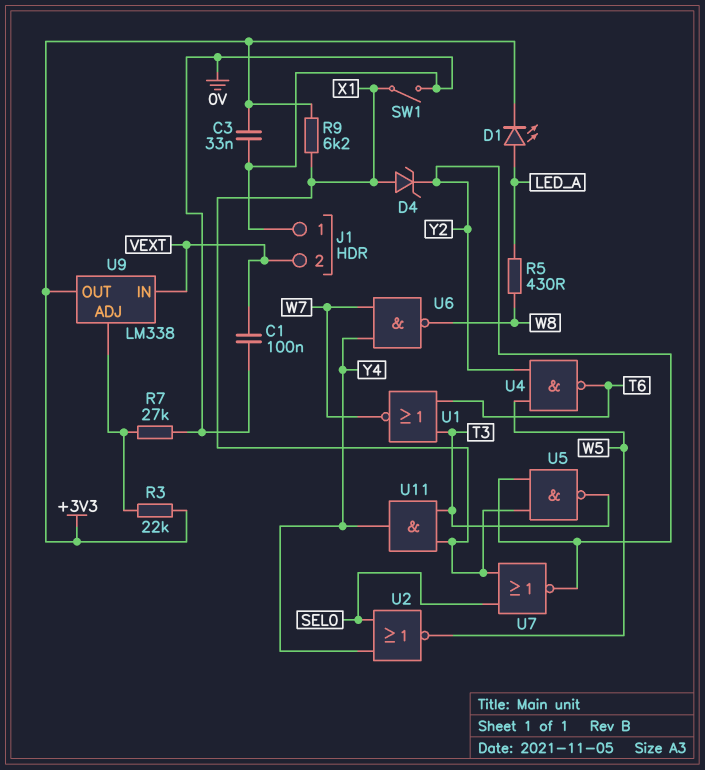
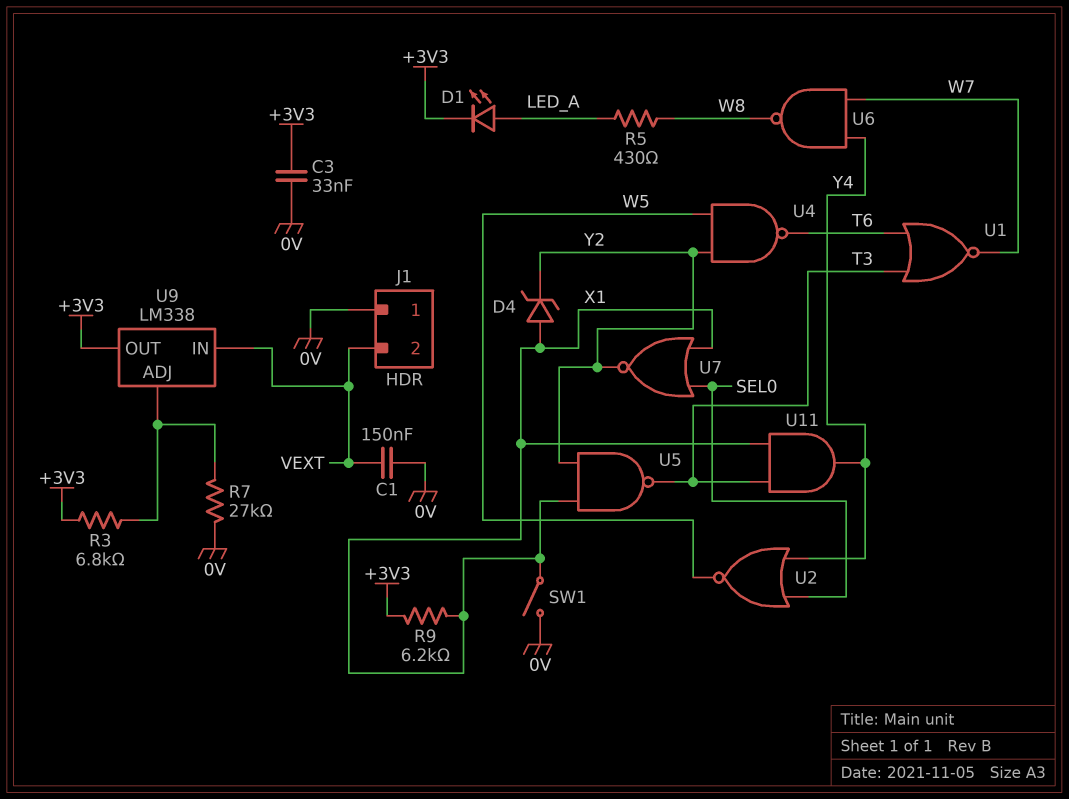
C1: 100nF (0V, VEXT) -> 150nF (0V, VEXT)
R3: 22k (+3V3, U9/ADJ) -> 6.8k (+3V3, U9/ADJ)

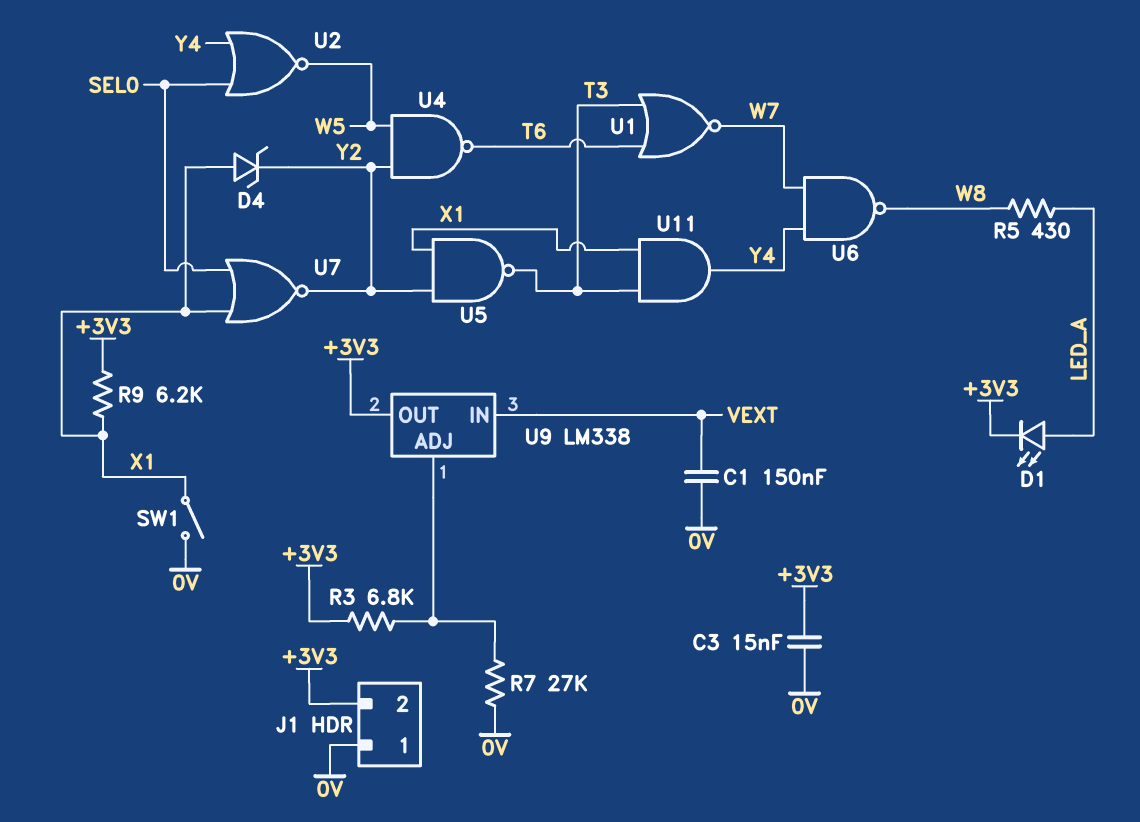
C3: 33nF (+3V3, 0V) -> 15nF (+3V3, 0V)
J1 pin 2: VEXT -> +3V3

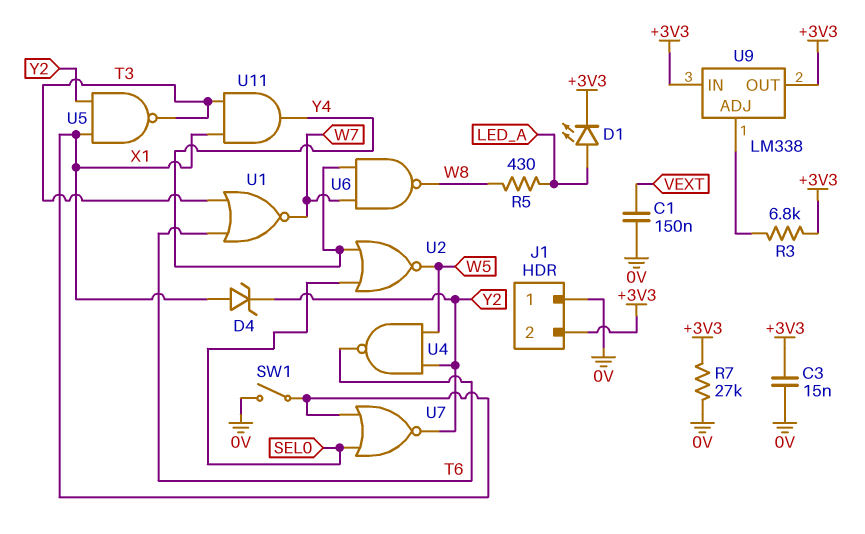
R7: 27k (0V, U9/ADJ) -> 27k (+3V3, 0V)
R9: 6.2k (+3V3, X1) -> none
U9 pin IN: VEXT -> +3V3

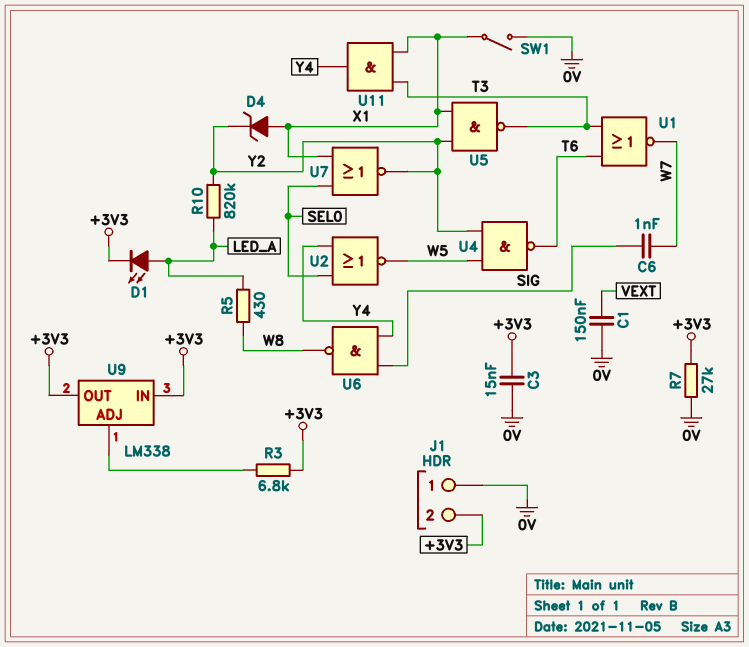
C6: none -> 1nF (SIG, W7)
R10: none -> 820k (LED_A, Y2)
U6: NAND (in W7, in Y4, out W8) -> NAND (in SIG, in Y4, out W8)

